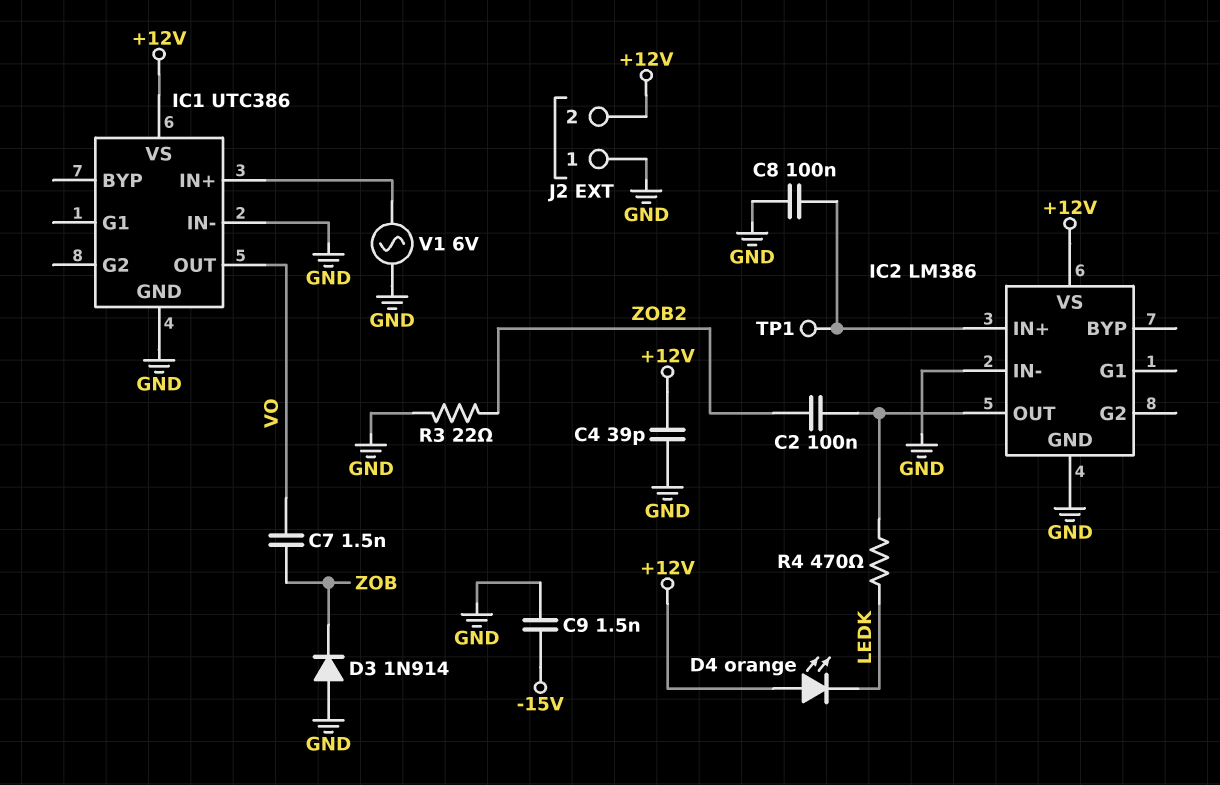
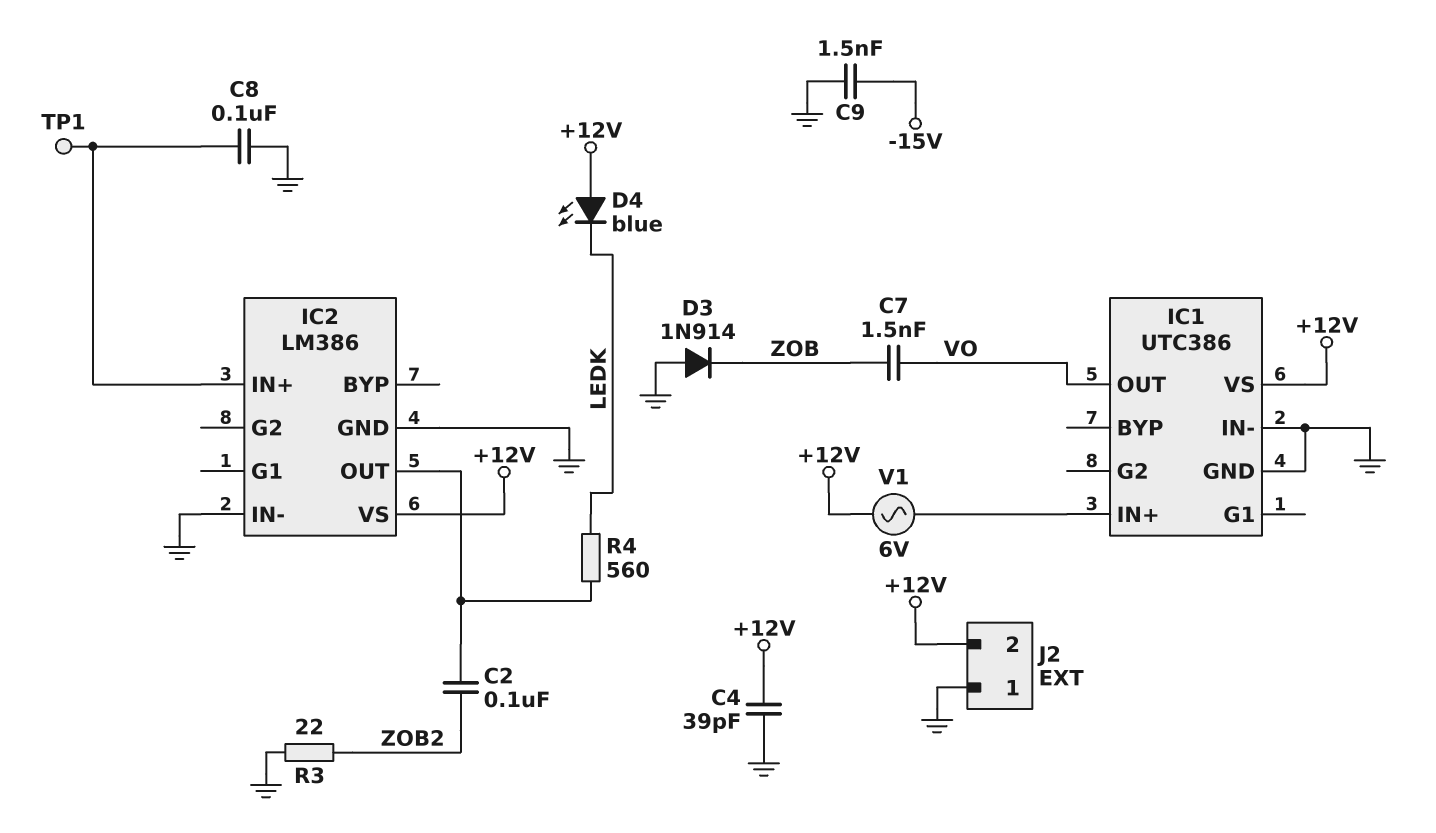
D4: LED orange (A +12V, K LEDK) -> LED blue (A +12V, K LEDK)
R4: 470 (IC2/OUT, LEDK) -> 560 (IC2/OUT, LEDK)
V1: AC 6V (GND, IC1/IN+) -> AC 6V (+12V, IC1/IN+)

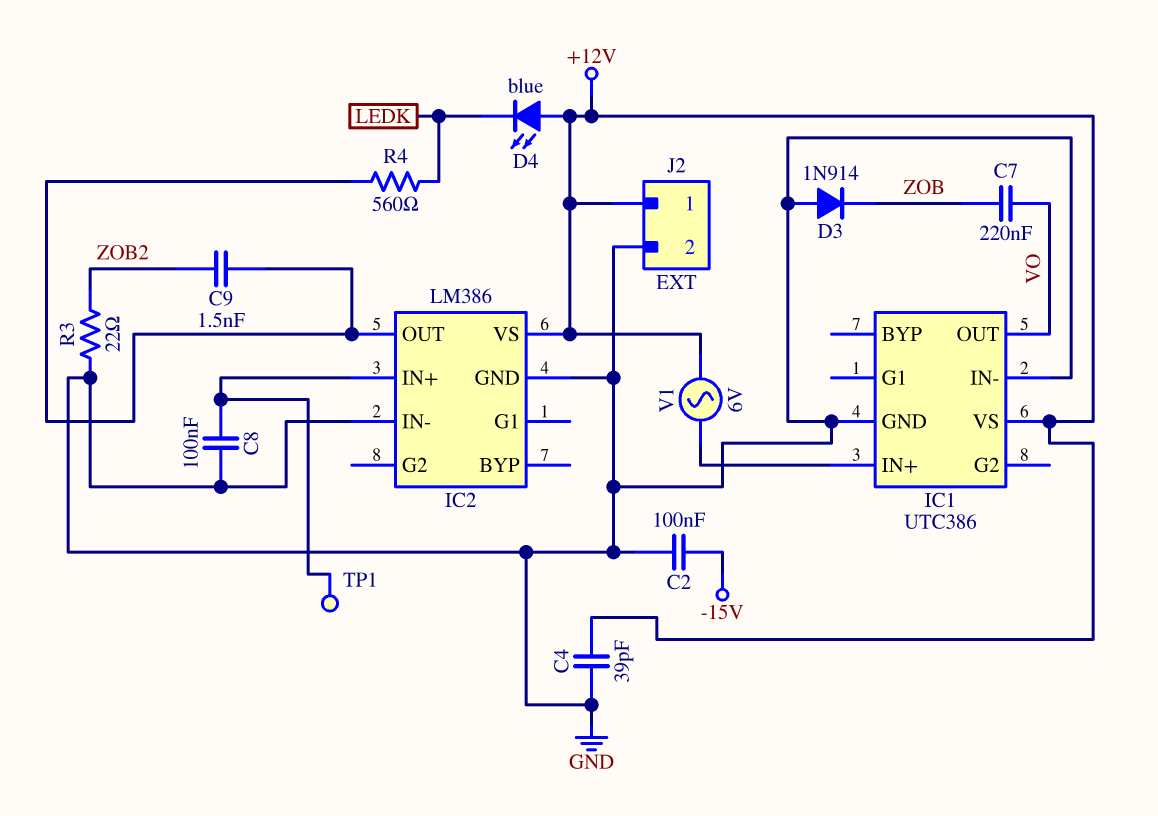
C2: 100nF (IC2/OUT, ZOB2) -> 100nF (-15V, GND)
C7: 1.5nF (VO, ZOB) -> 220nF (VO, ZOB)
C9: 1.5nF (-15V, GND) -> 1.5nF (IC2/OUT, ZOB2)
J2 pin 1: GND -> +12V
J2 pin 2: +12V -> GND

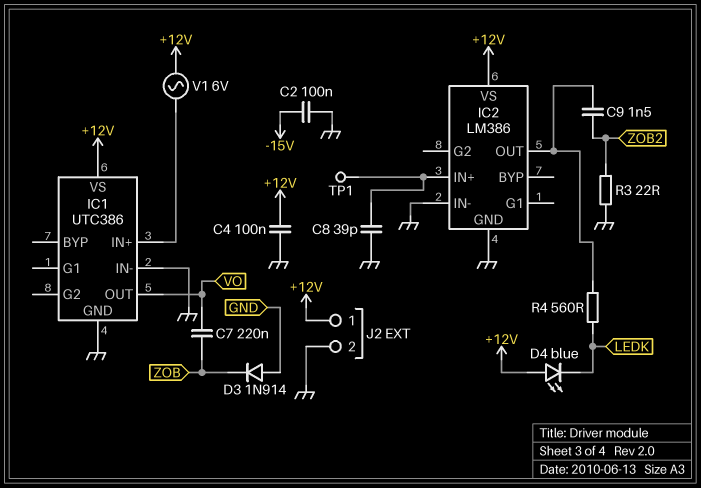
C4: 39pF (+12V, GND) -> 100nF (+12V, GND)
C8: 100nF (GND, IC2/IN+) -> 39pF (GND, IC2/IN+)

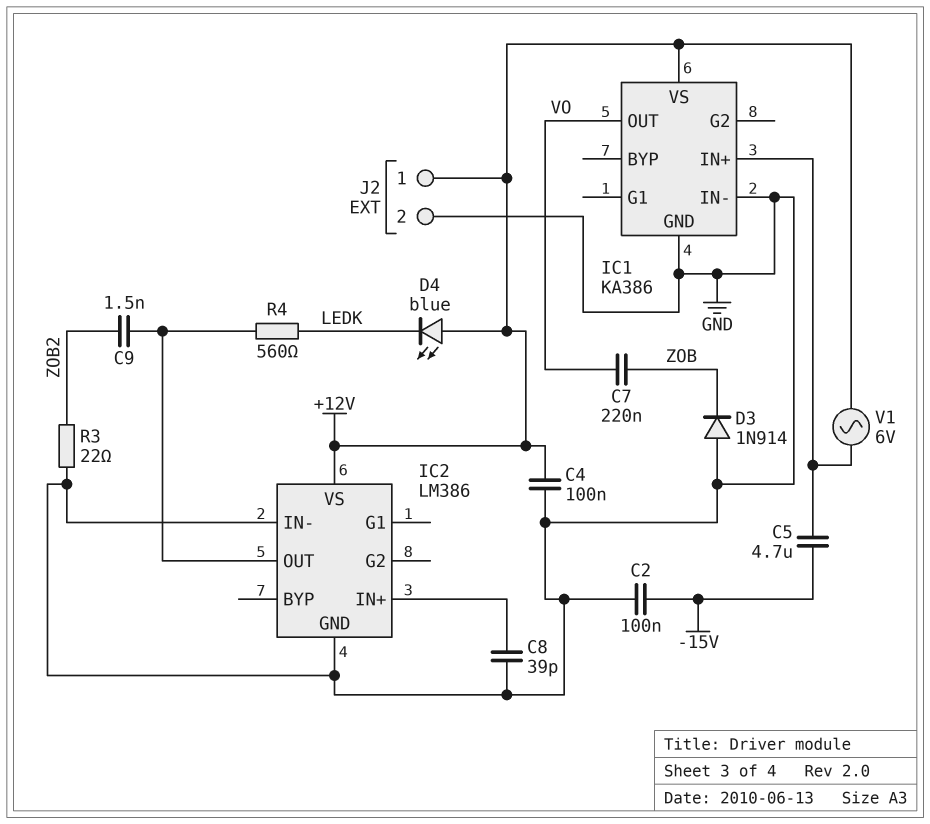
C5: none -> 4.7uF (-15V, IC1/IN+)
IC1: UTC386 -> KA386
TP1: test point (IC2/IN+) -> none

